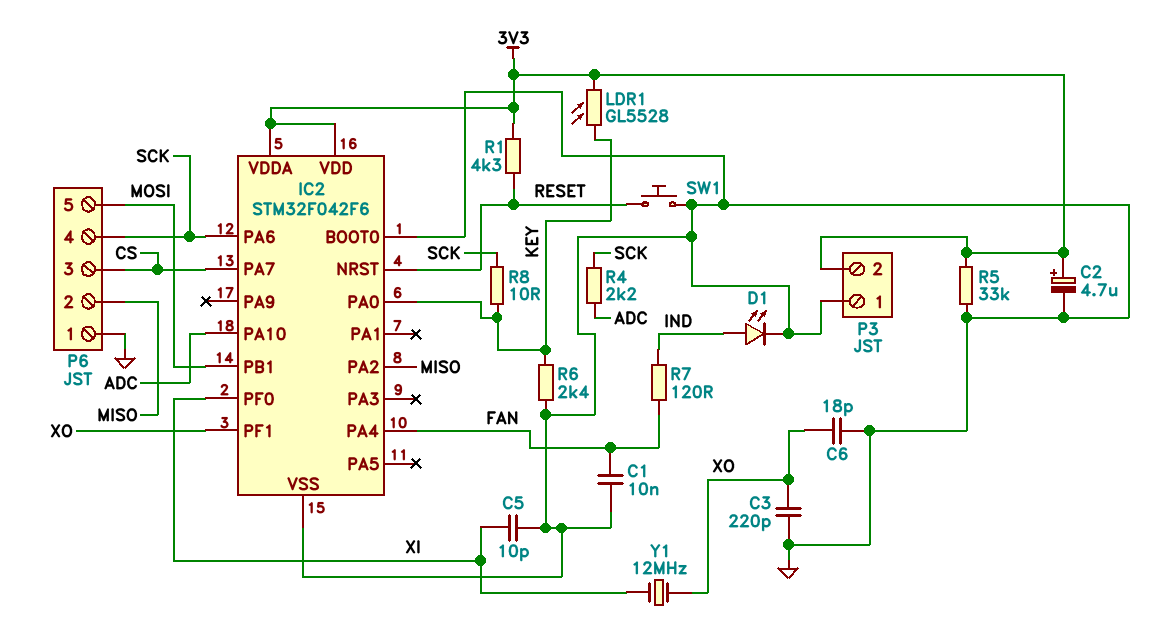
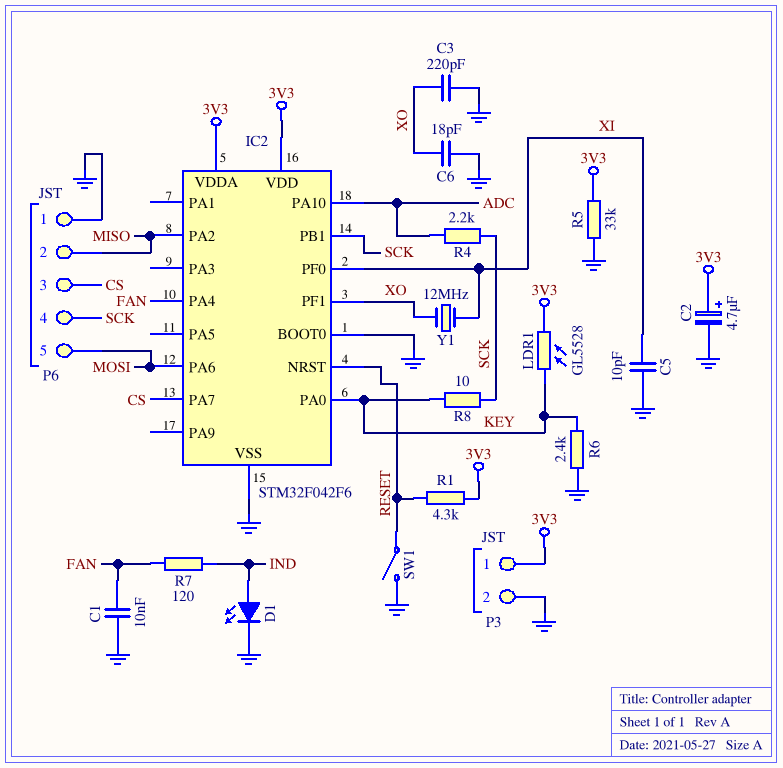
IC2 pin PA6: SCK -> MOSI
IC2 pin PB1: MOSI -> SCK
P3 pin 1: GND -> 3V3
P3 pin 2: 3V3 -> GND
SW1: button (GND, RESET) -> switch (GND, RESET)

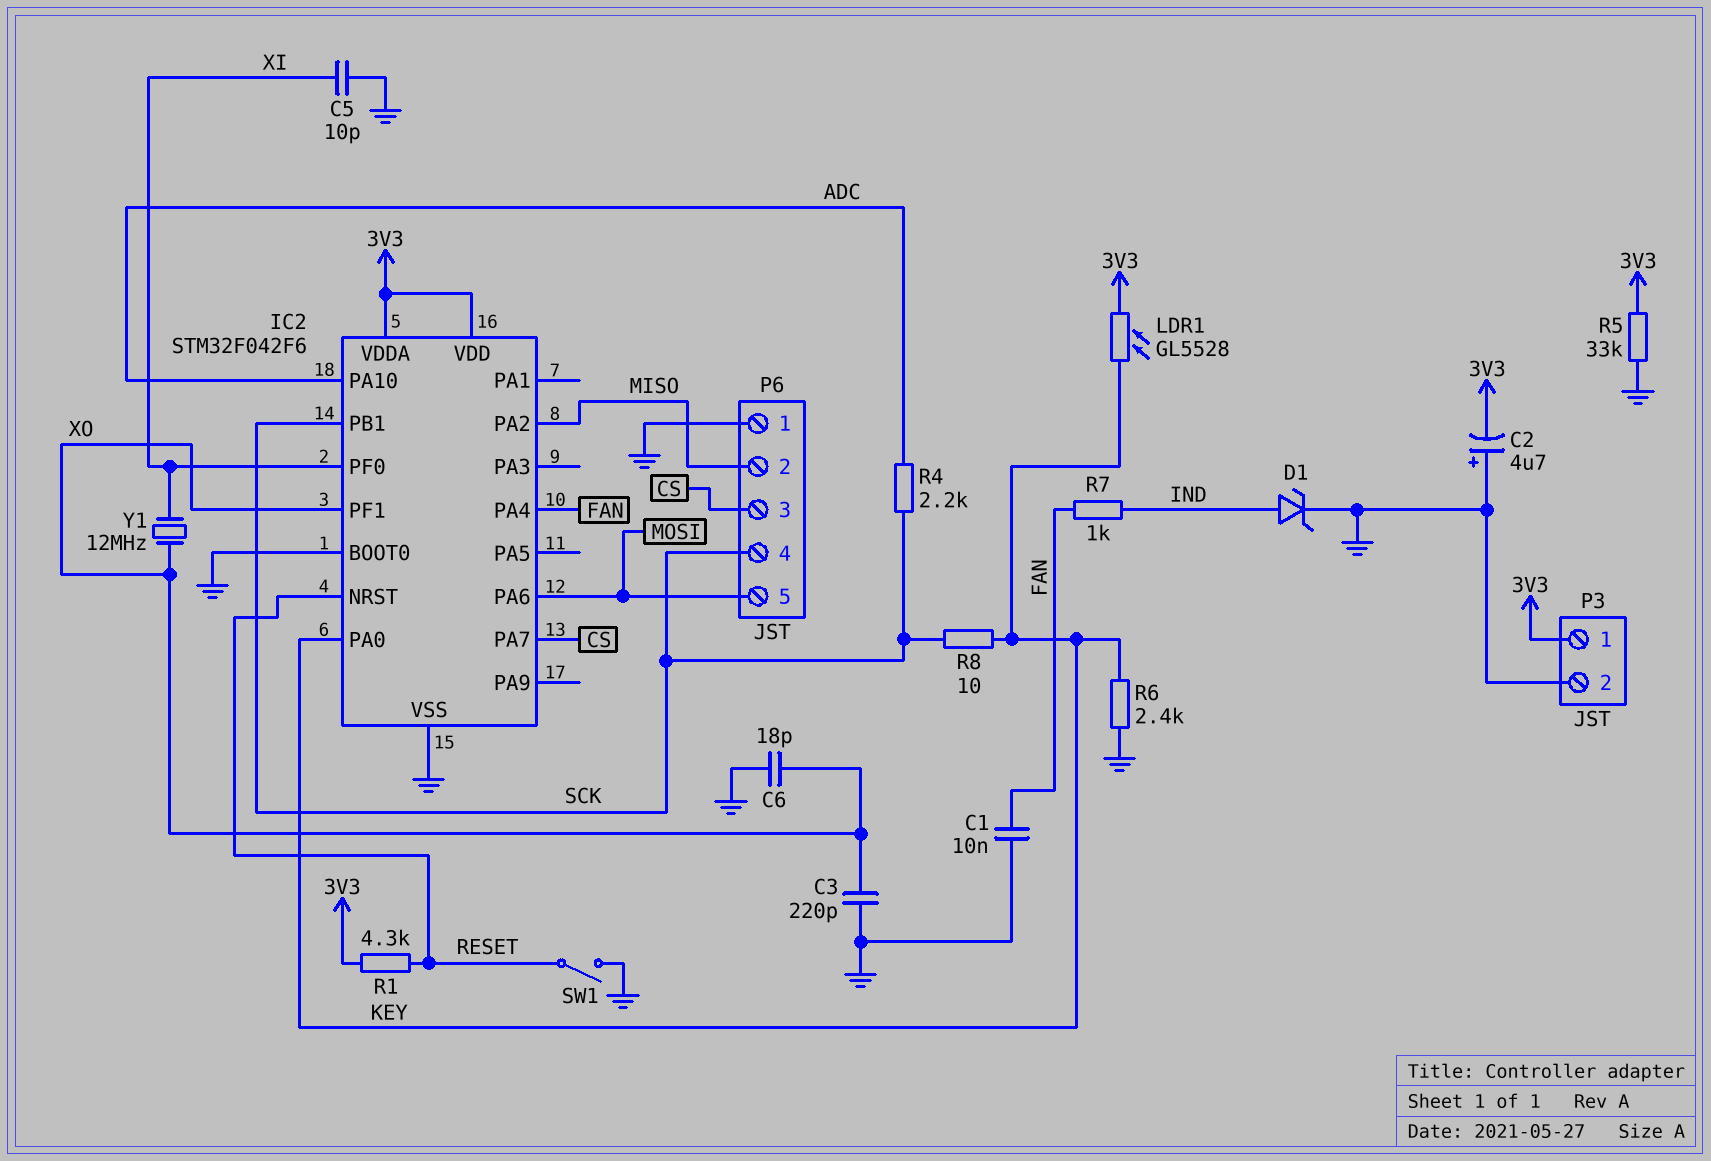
C2: 4.7uF (plus 3V3, minus GND) -> 4.7uF (plus GND, minus 3V3)
D1: LED (A IND, K GND) -> zener (A IND, K GND)
R7: 120 (FAN, IND) -> 1k (FAN, IND)

